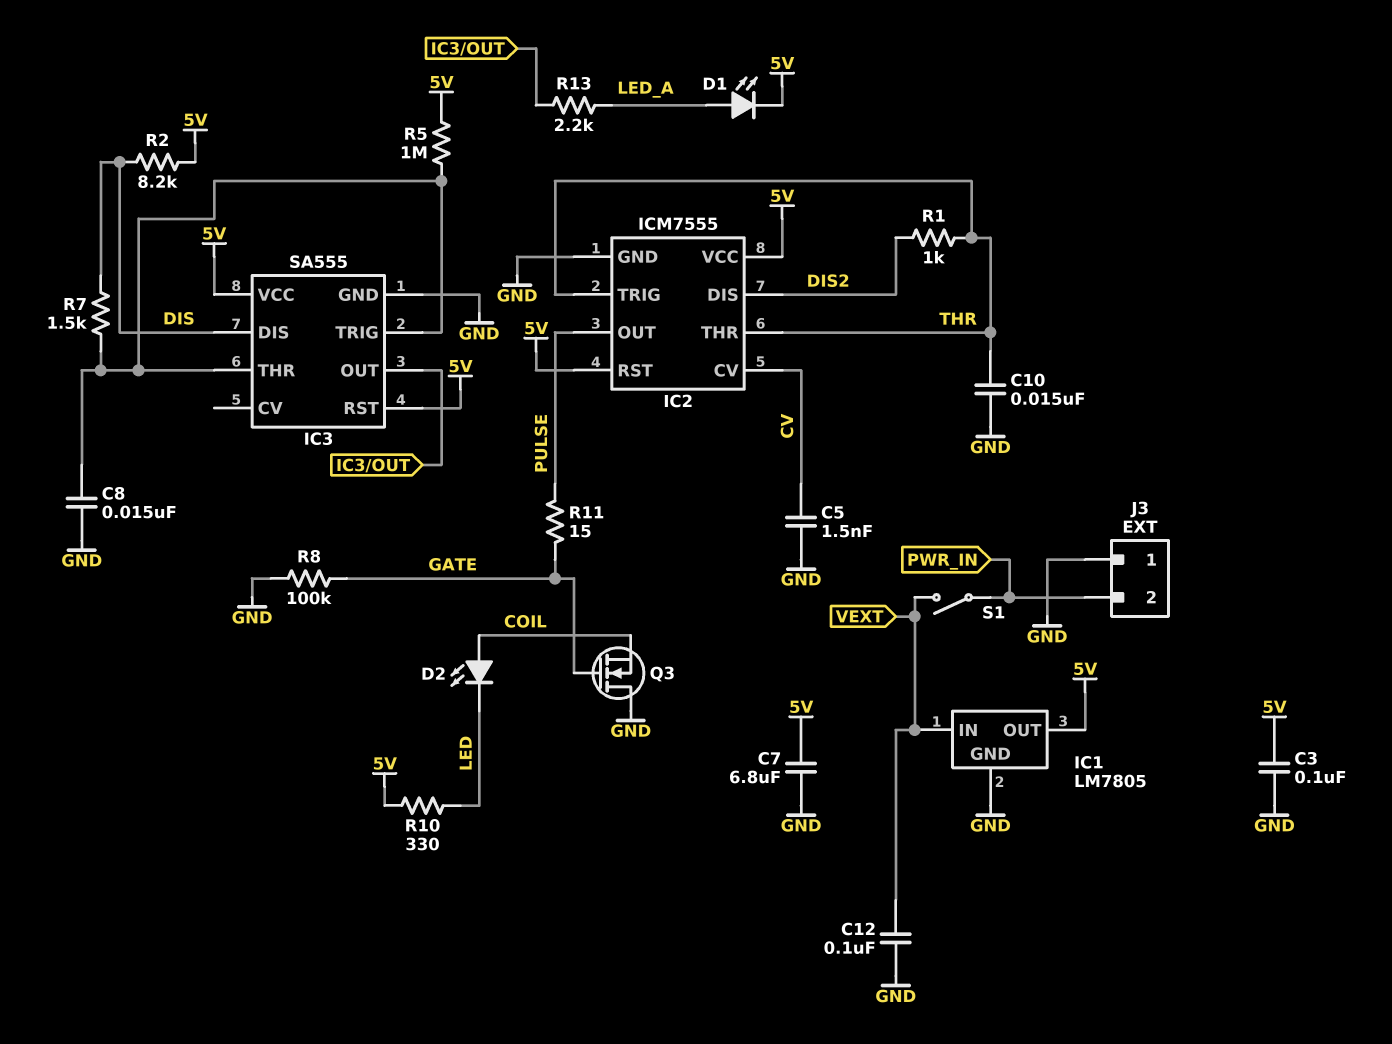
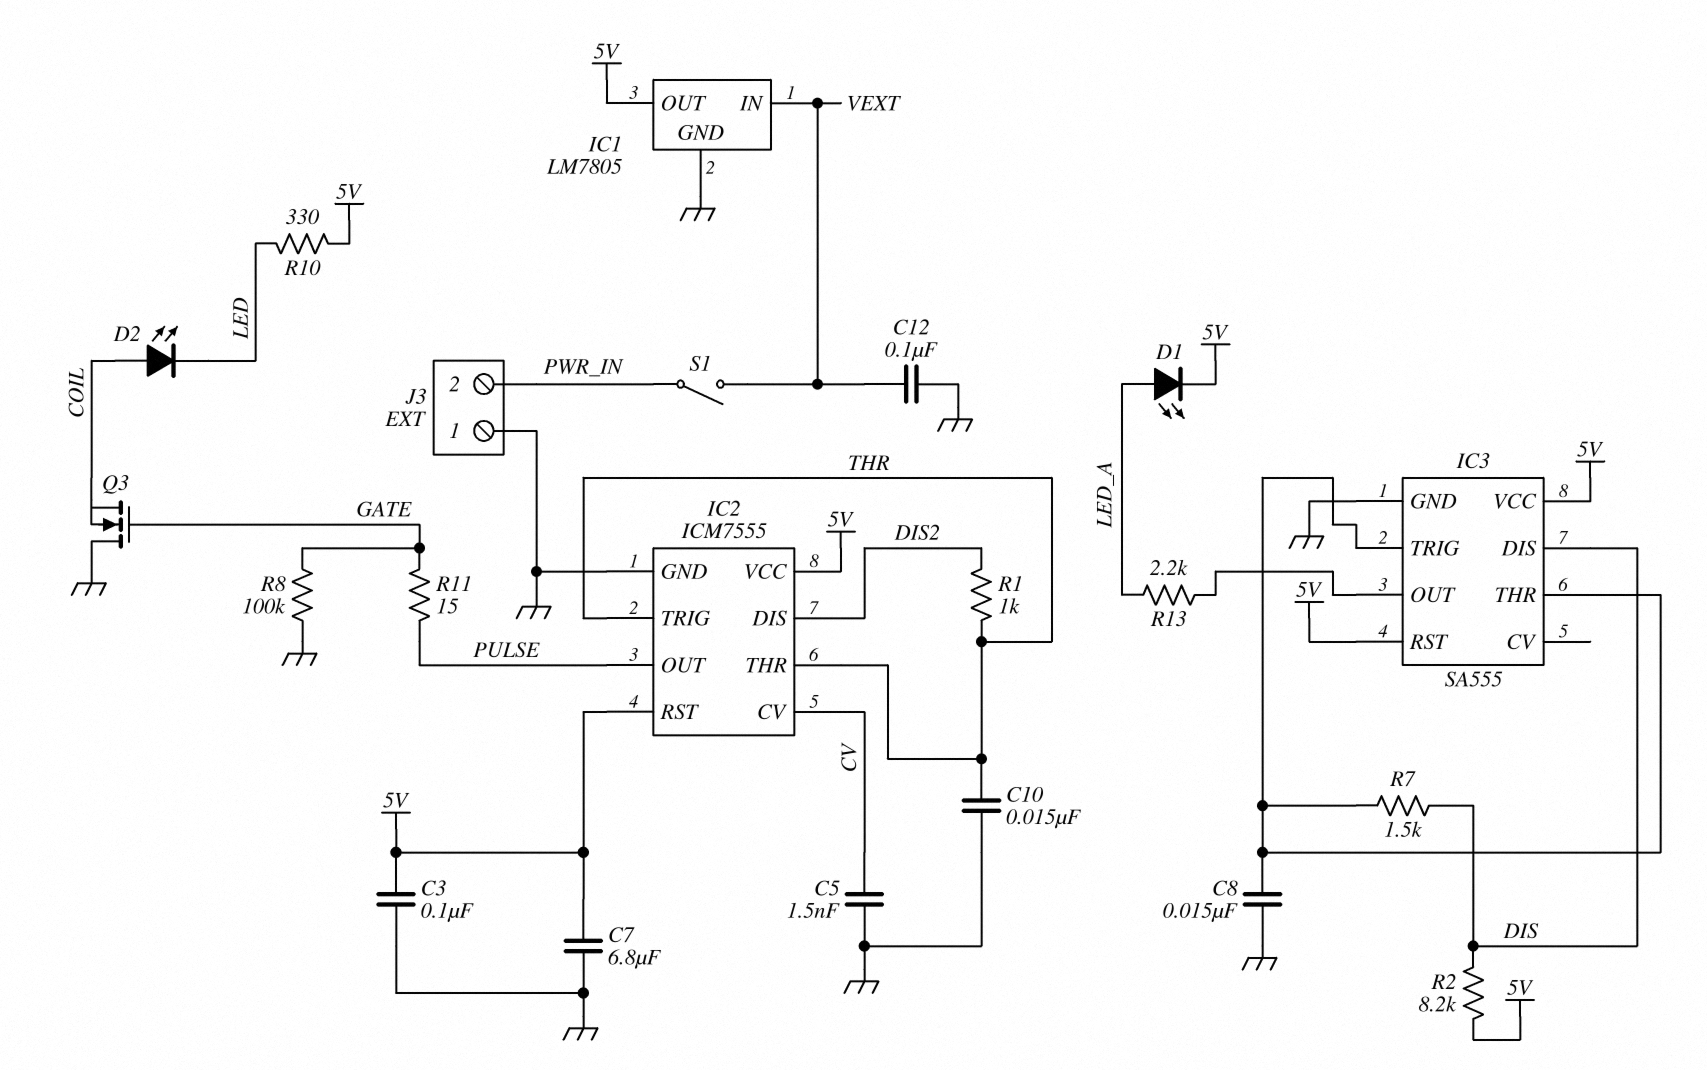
R5: 1M (5V, IC3/THR) -> none

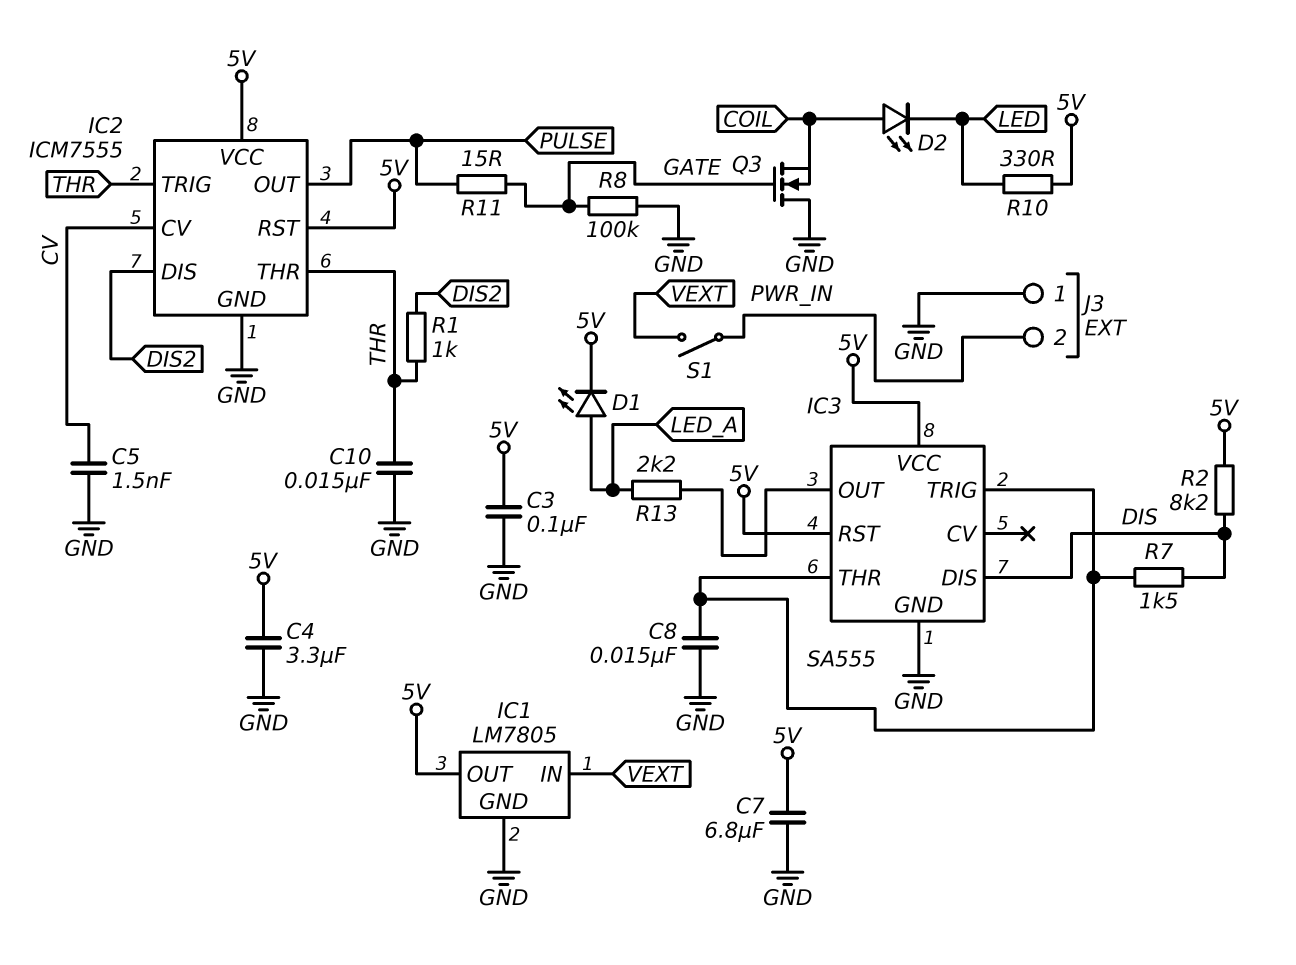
C4: none -> 3.3uF (5V, GND)
C12: 100nF (GND, VEXT) -> none

